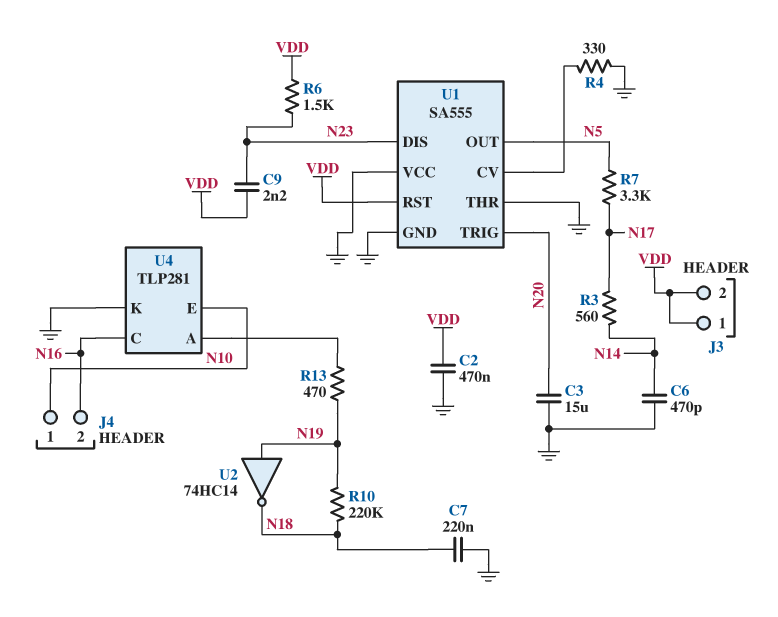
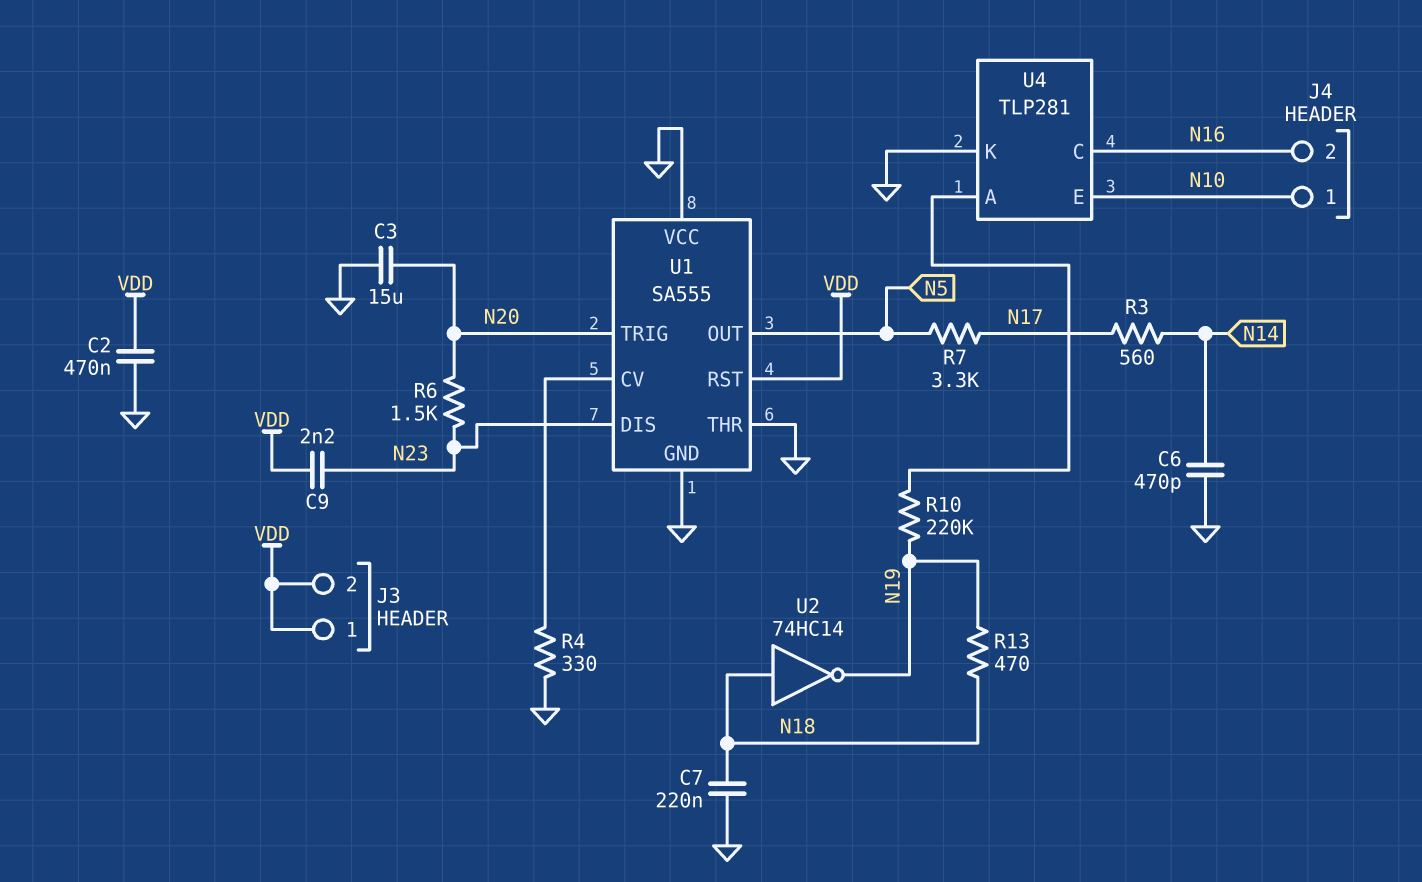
R6: 1.5k (N23, VDD) -> 1.5k (N20, N23)
R10: 220k (N18, N19) -> 220k (N19, U4/A)
R13: 470 (N19, U4/A) -> 470 (N18, N19)
U2: NOT 74HC14 (in N19, out N18) -> NOT 74HC14 (in N18, out N19)

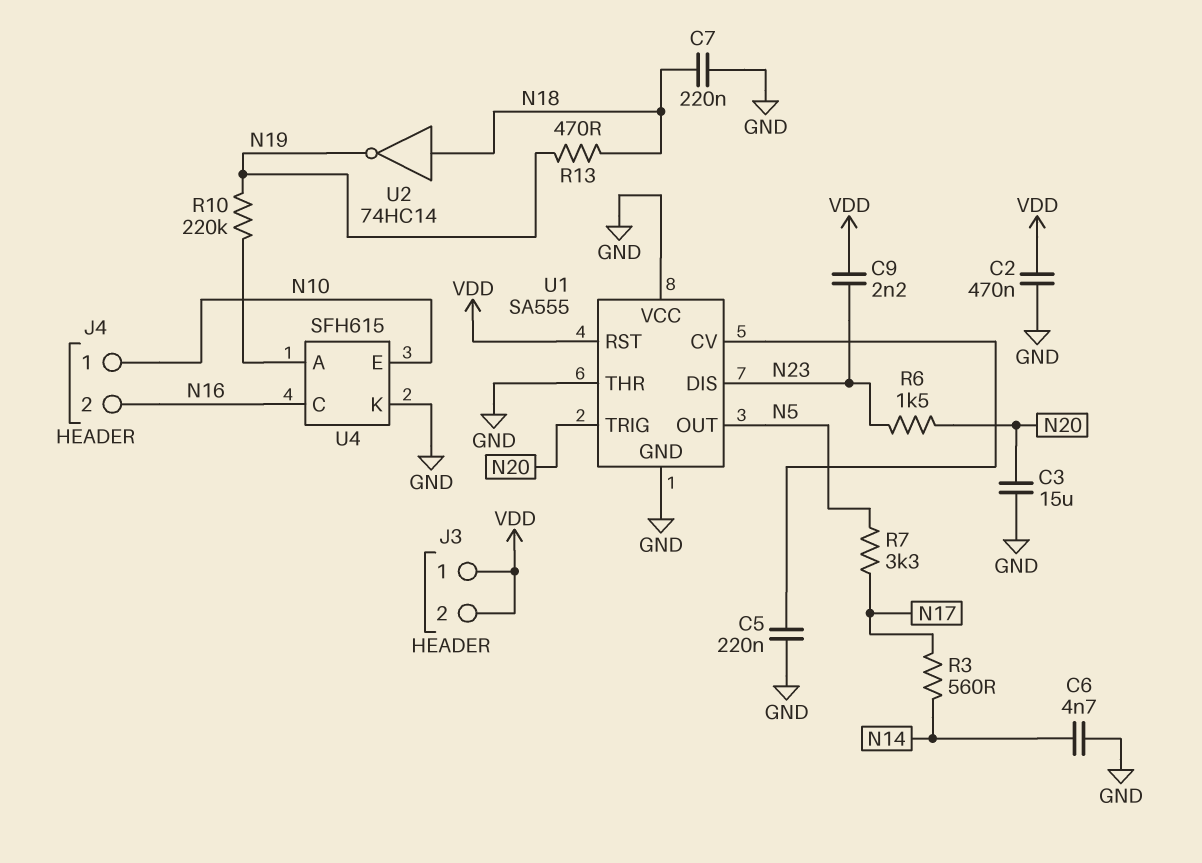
C5: none -> 220nF (GND, U1/CV)
C6: 470pF (GND, N14) -> 4.7nF (GND, N14)
R4: 330 (GND, U1/CV) -> none
U4: TLP281 -> SFH615

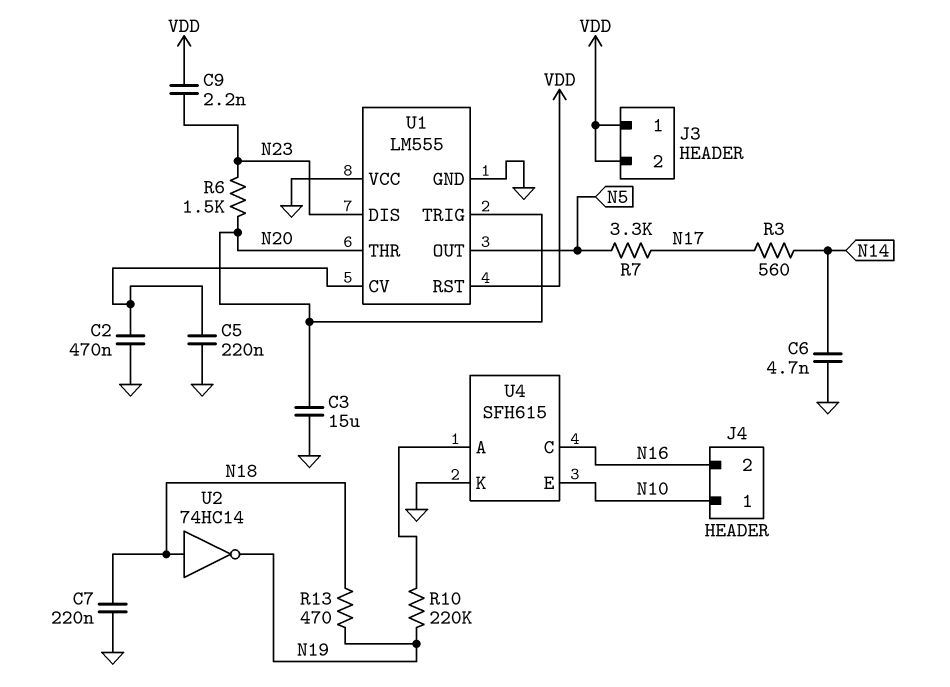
C2: 470nF (GND, VDD) -> 470nF (GND, U1/CV)
U1: SA555 -> LM555
U1 pin THR: GND -> N20

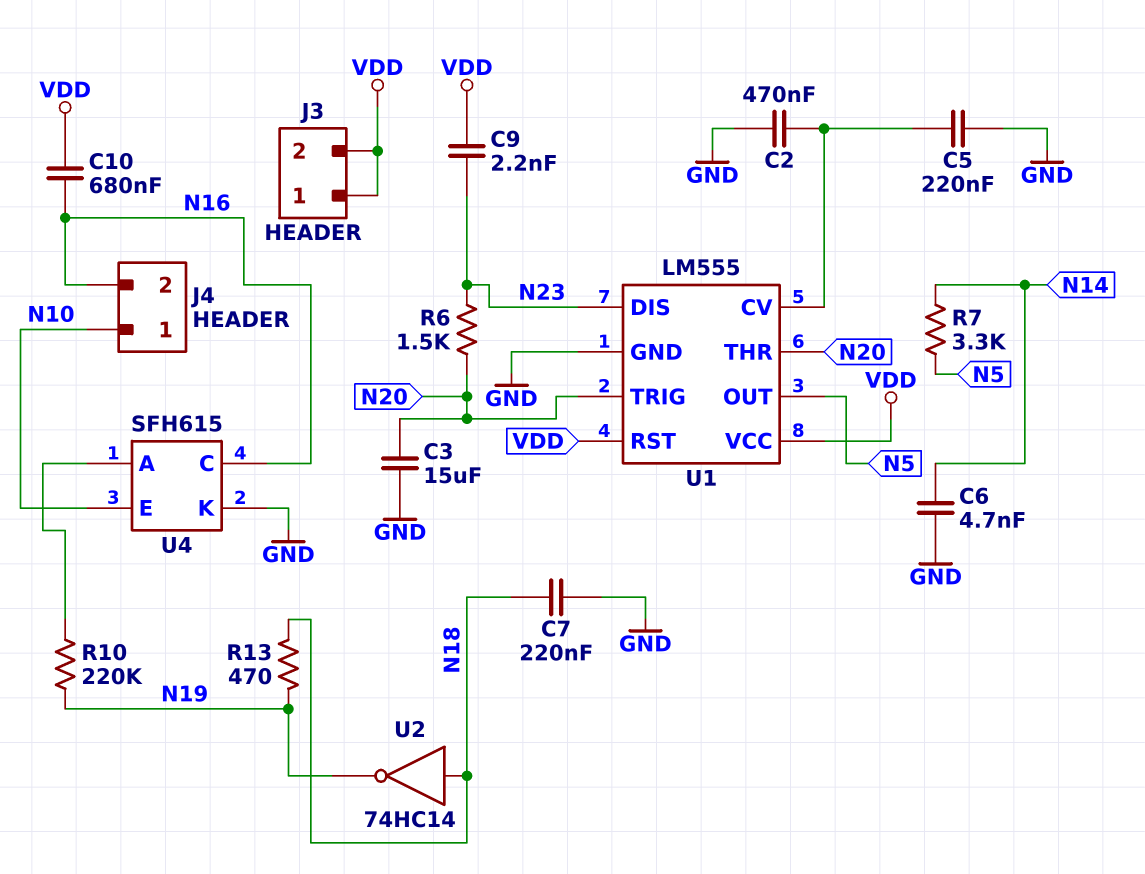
C10: none -> 680nF (N16, VDD)
R3: 560 (N14, N17) -> none
R7: 3.3k (N5, N17) -> 3.3k (N5, N14)
U1 pin VCC: GND -> VDD

